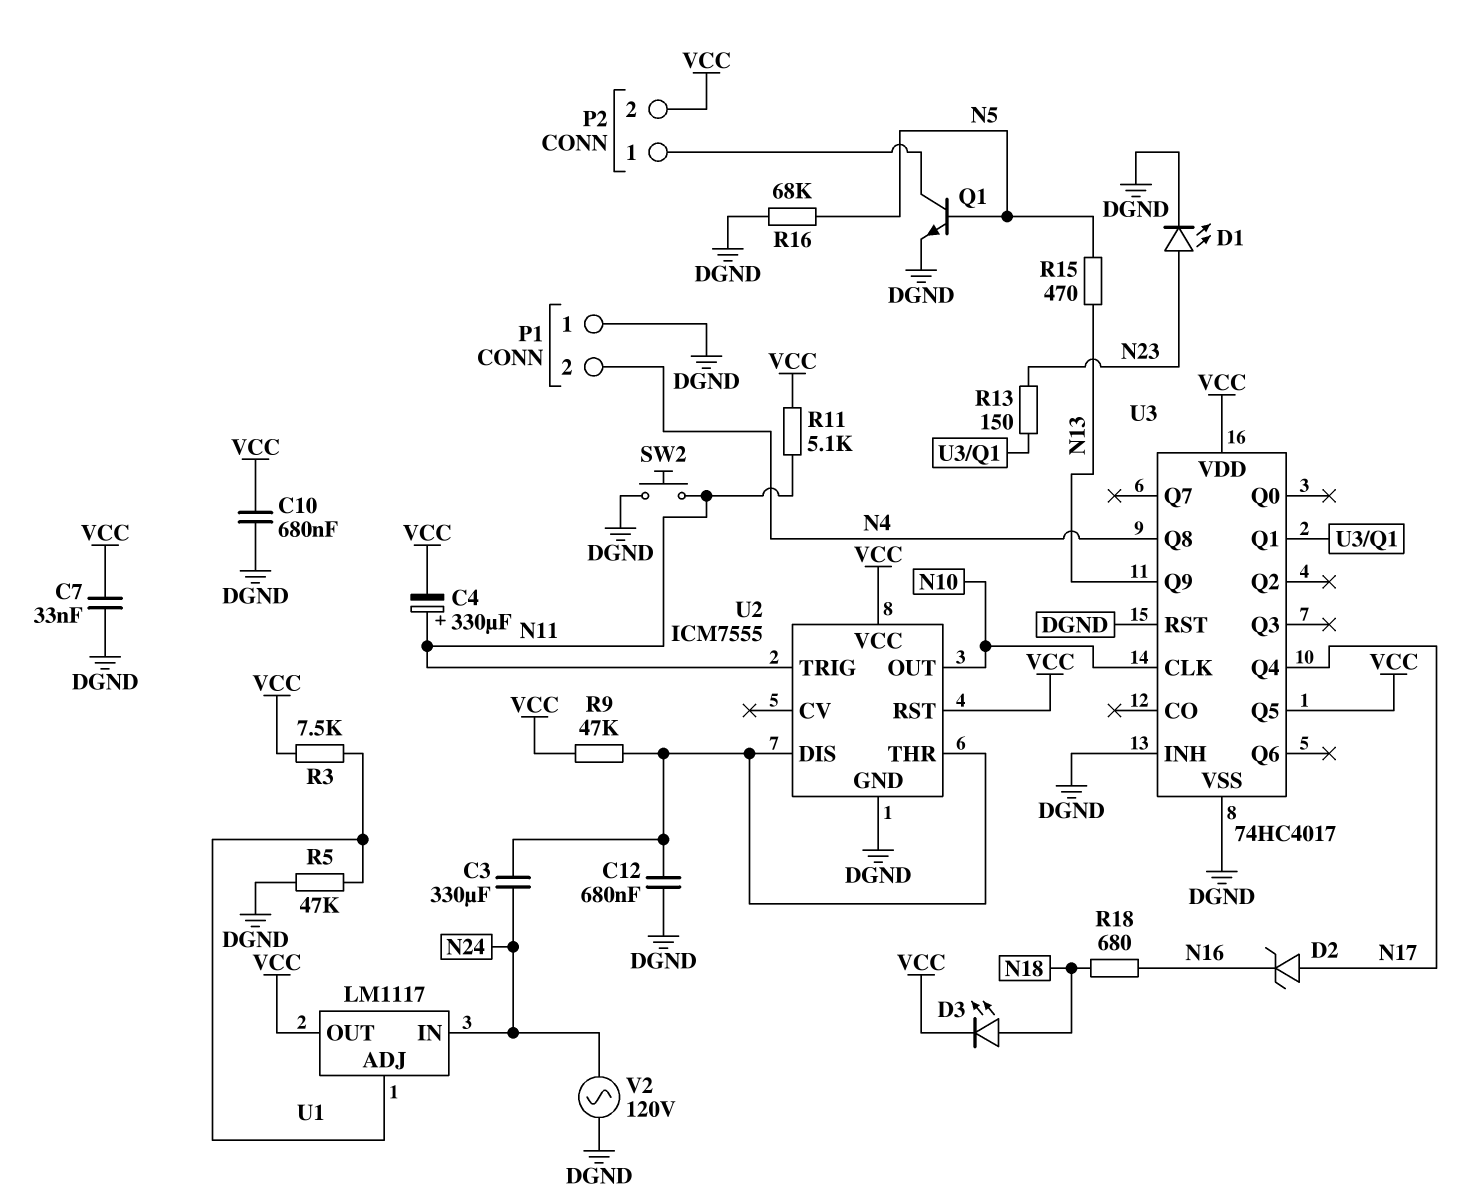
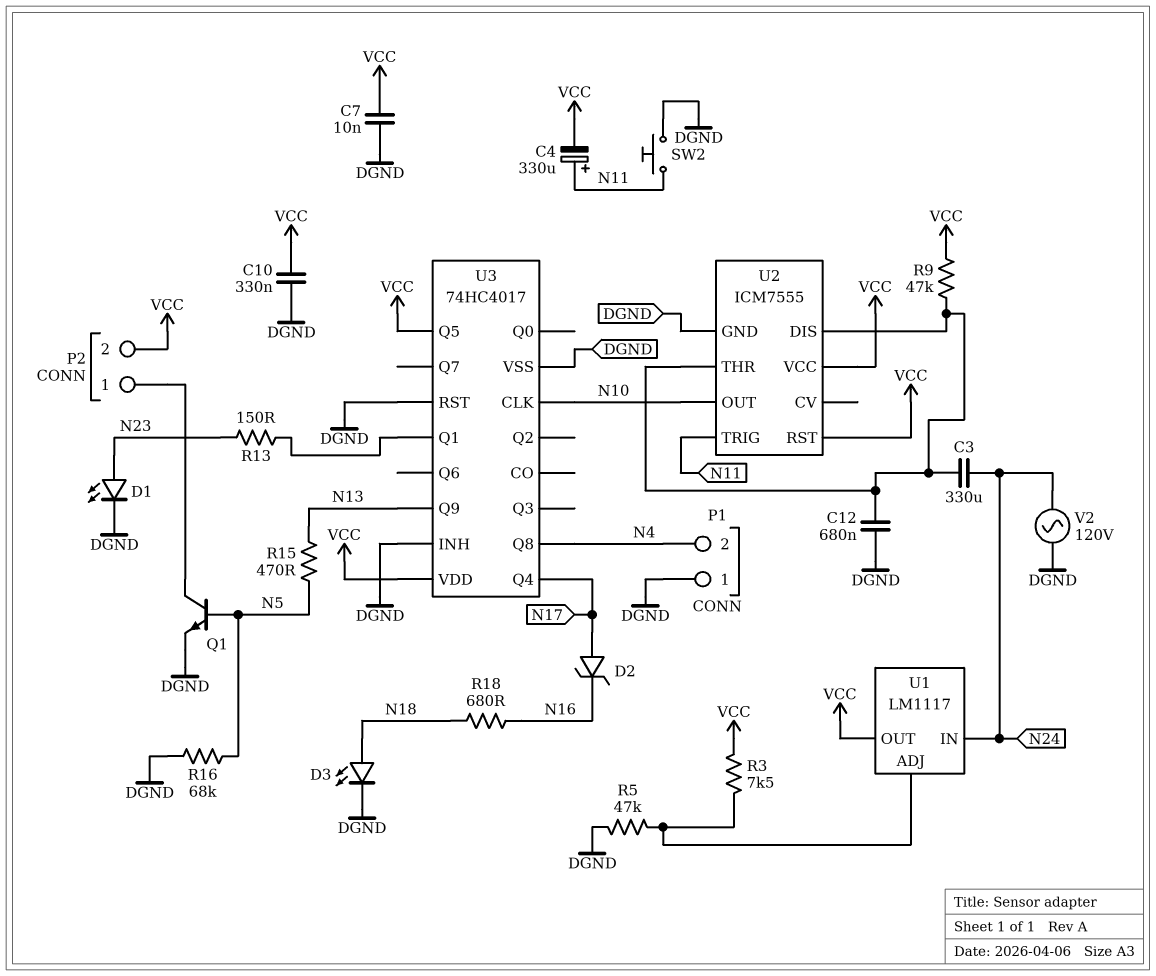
C7: 33nF (DGND, VCC) -> 10nF (DGND, VCC)
C10: 680nF (DGND, VCC) -> 330nF (DGND, VCC)
D3: LED (A N18, K VCC) -> LED (A N18, K DGND)
R11: 5.1k (N11, VCC) -> none

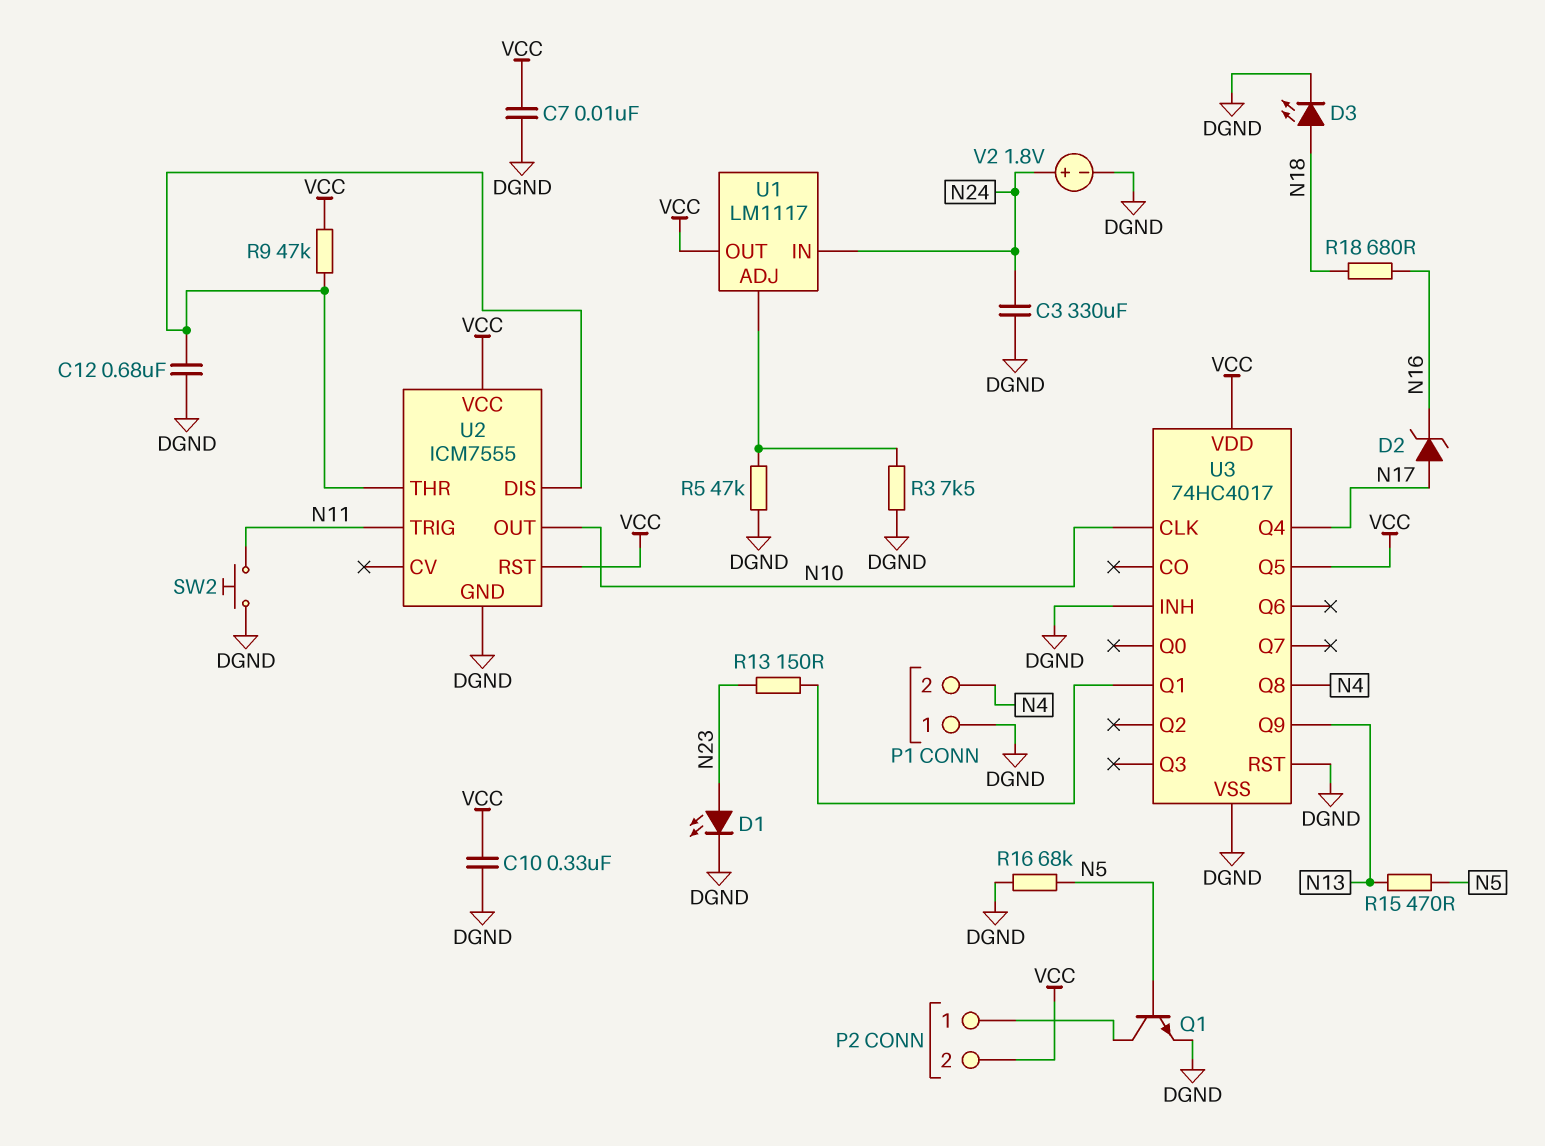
C3: 330uF (N24, U2/DIS) -> 330uF (DGND, N24)
C4: 330uF (plus N11, minus VCC) -> none
R3: 7.5k (U1/ADJ, VCC) -> 7.5k (DGND, U1/ADJ)
V2: AC 120V (DGND, N24) -> 1.8V (plus N24, minus DGND)

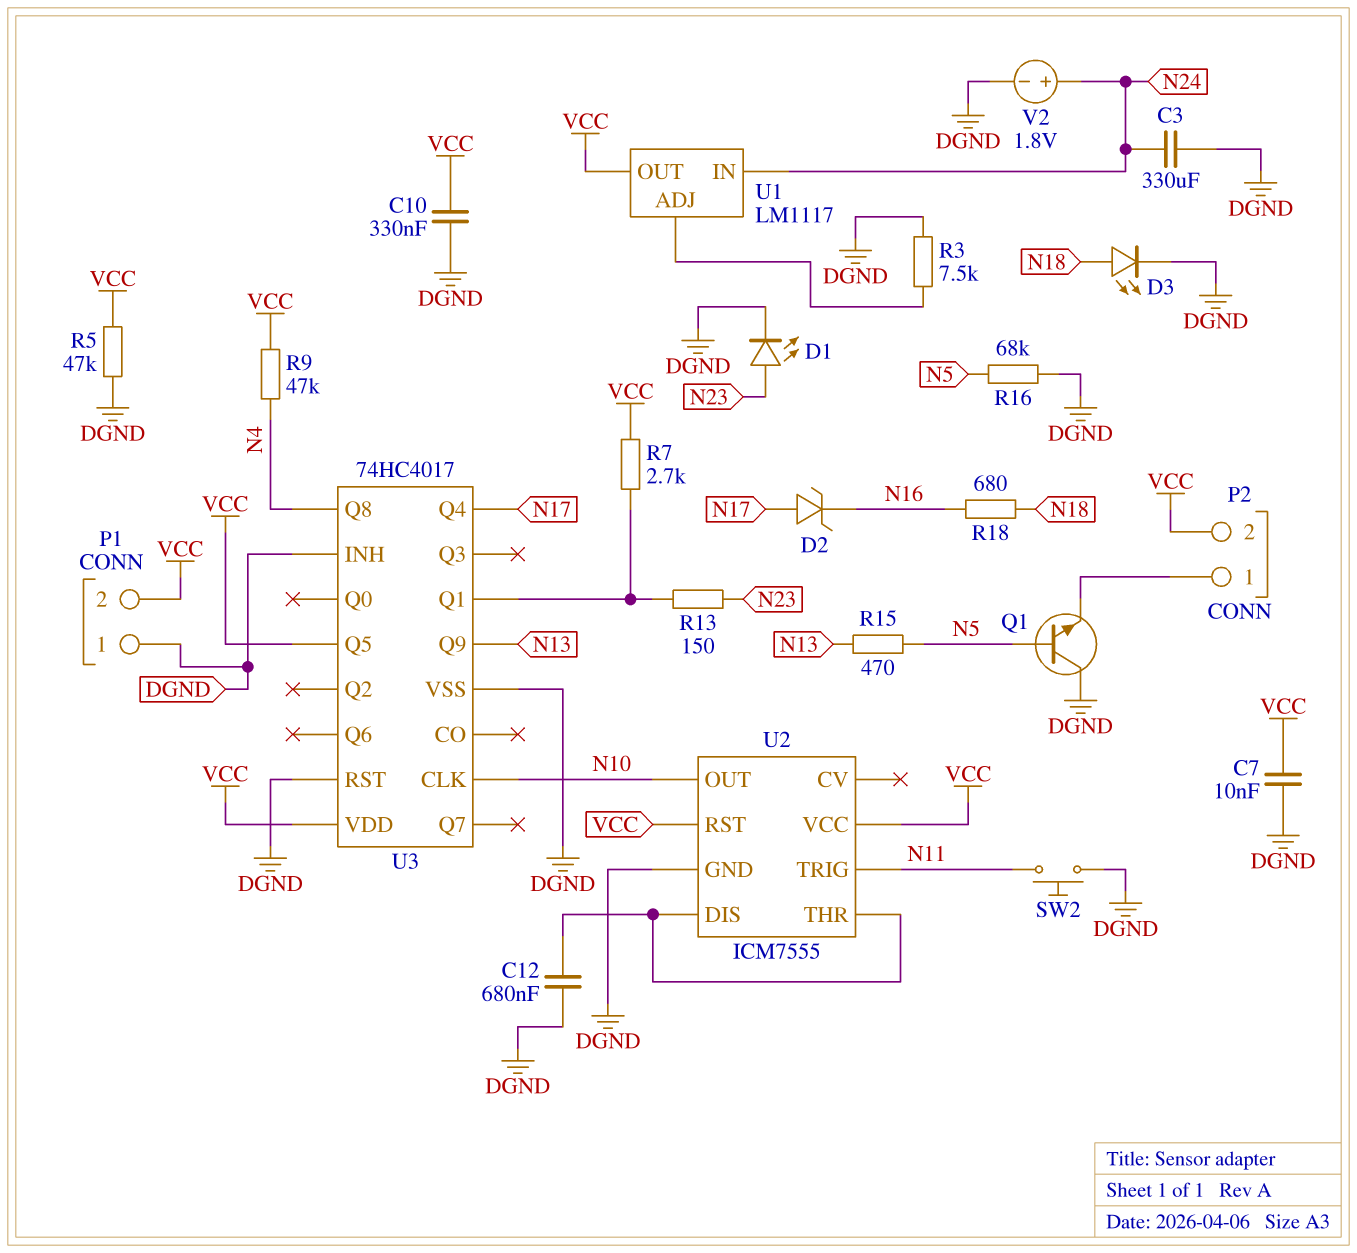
P1 pin 2: N4 -> VCC
Q1: NPN (B N5, C P2/1, E DGND) -> NPN (B N5, C DGND, E P2/1)
R5: 47k (DGND, U1/ADJ) -> 47k (DGND, VCC)
R7: none -> 2.7k (U3/Q1, VCC)
R9: 47k (U2/DIS, VCC) -> 47k (N4, VCC)

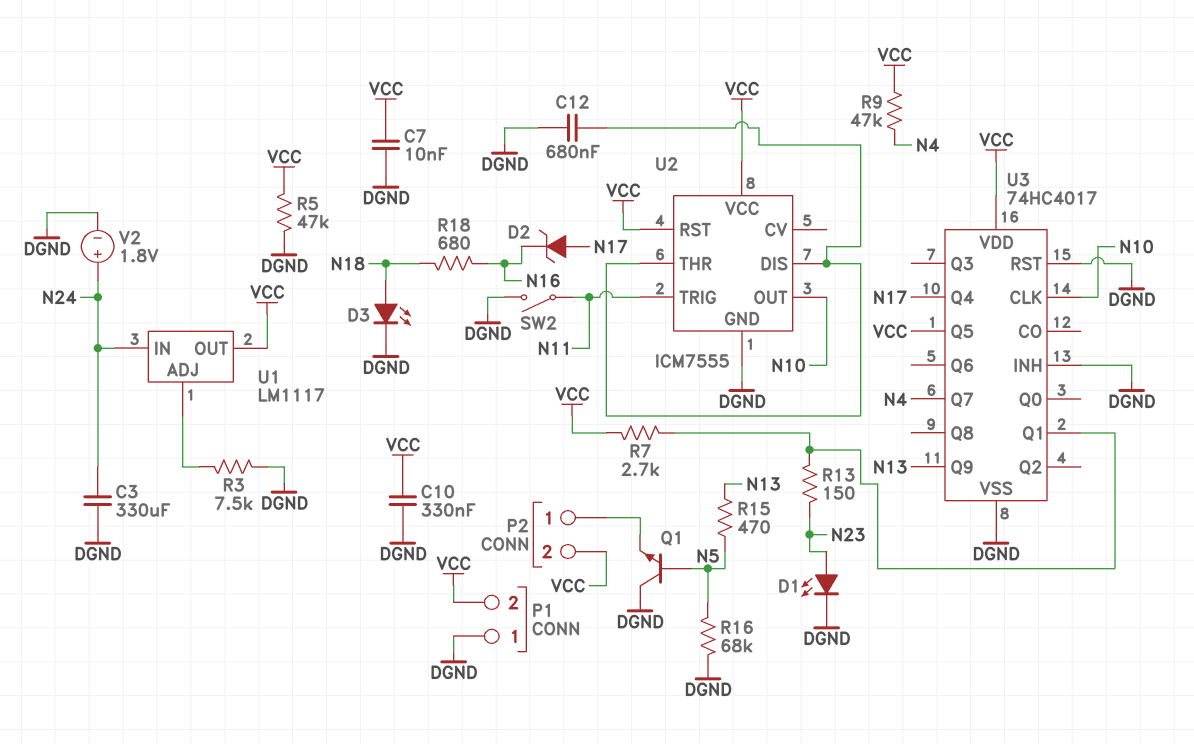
SW2: button (DGND, N11) -> switch (DGND, N11)
U3 pin Q7: none -> N4
U3 pin Q8: N4 -> none

